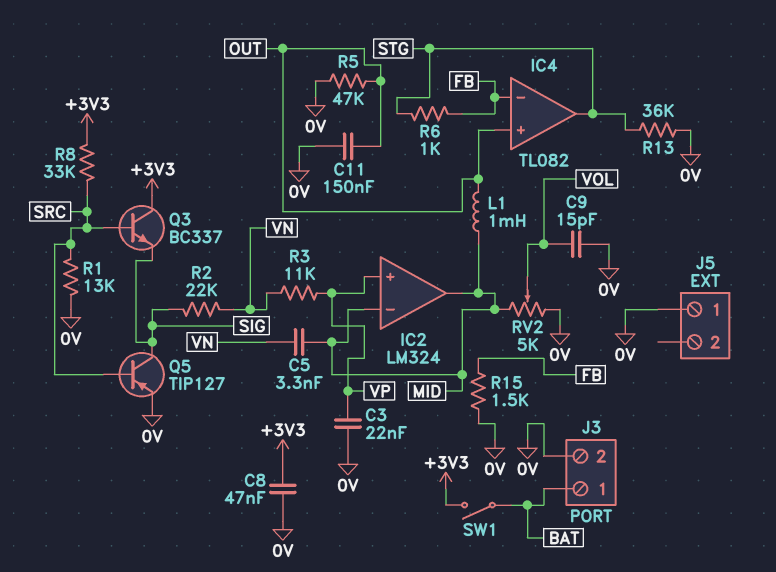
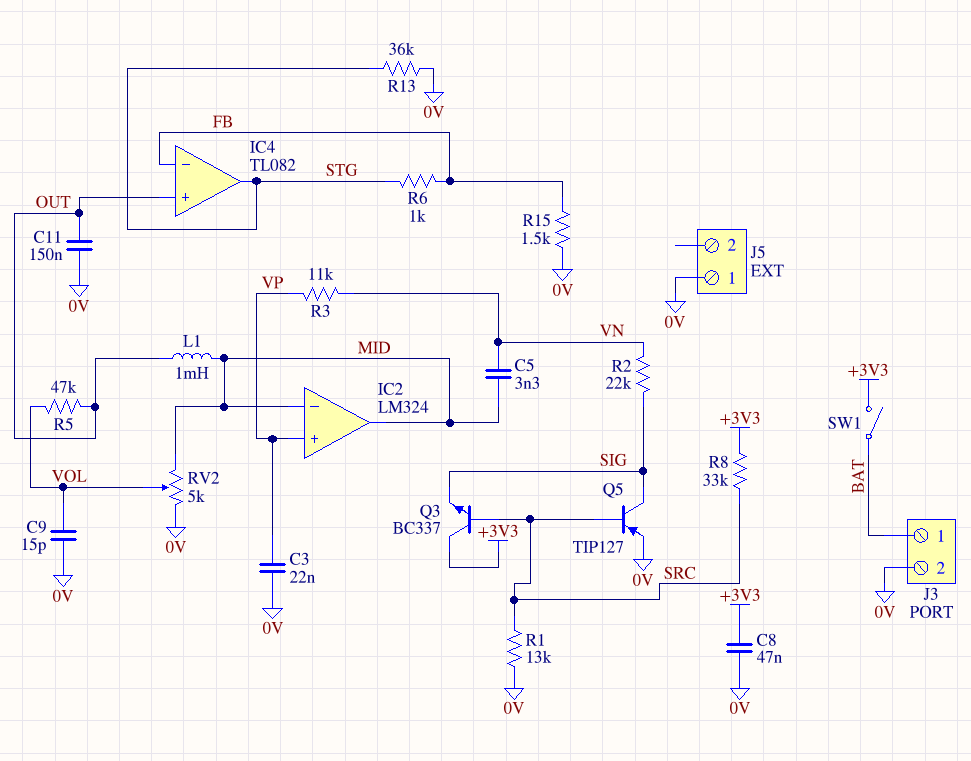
R5: 47k (0V, OUT) -> 47k (OUT, VOL)

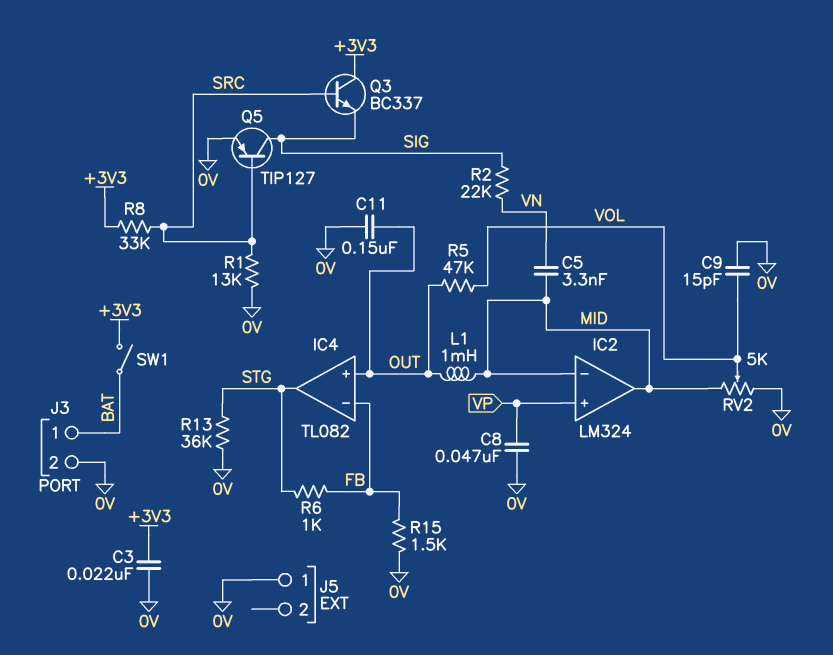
C3: 22nF (0V, VP) -> 22nF (+3V3, 0V)
C8: 47nF (+3V3, 0V) -> 47nF (0V, VP)
R3: 11k (VN, VP) -> none

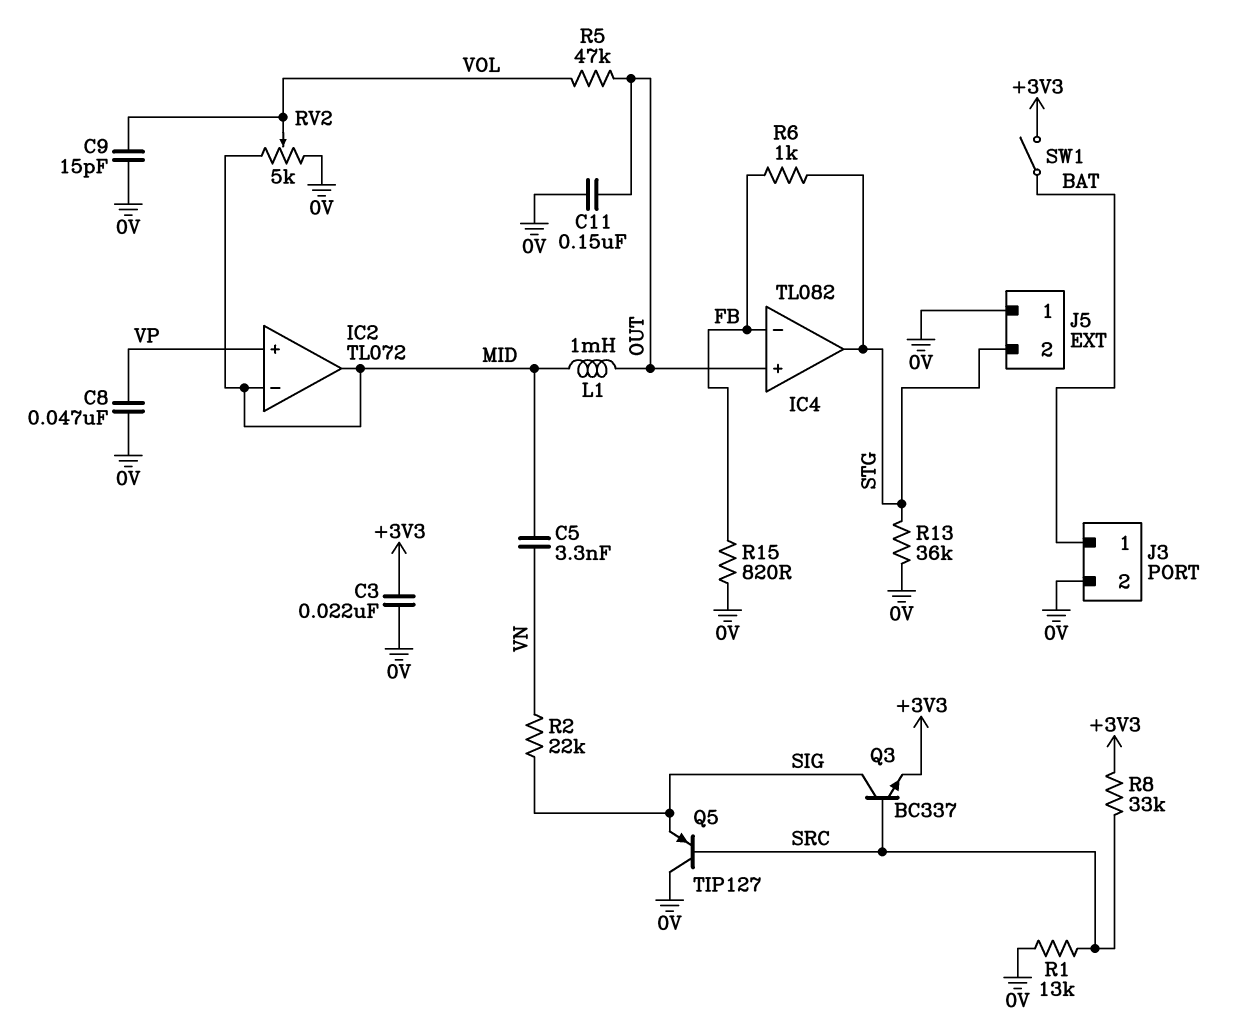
IC2: LM324 -> TL072
J5 pin 2: none -> STG
Q3: NPN BC337 (B SRC, C +3V3, E SIG) -> NPN BC337 (B SRC, C SIG, E +3V3)
Q5: PNP TIP127 (B SRC, C SIG, E 0V) -> PNP TIP127 (B SRC, C 0V, E SIG)
R15: 1.5k (0V, FB) -> 820 (0V, FB)

